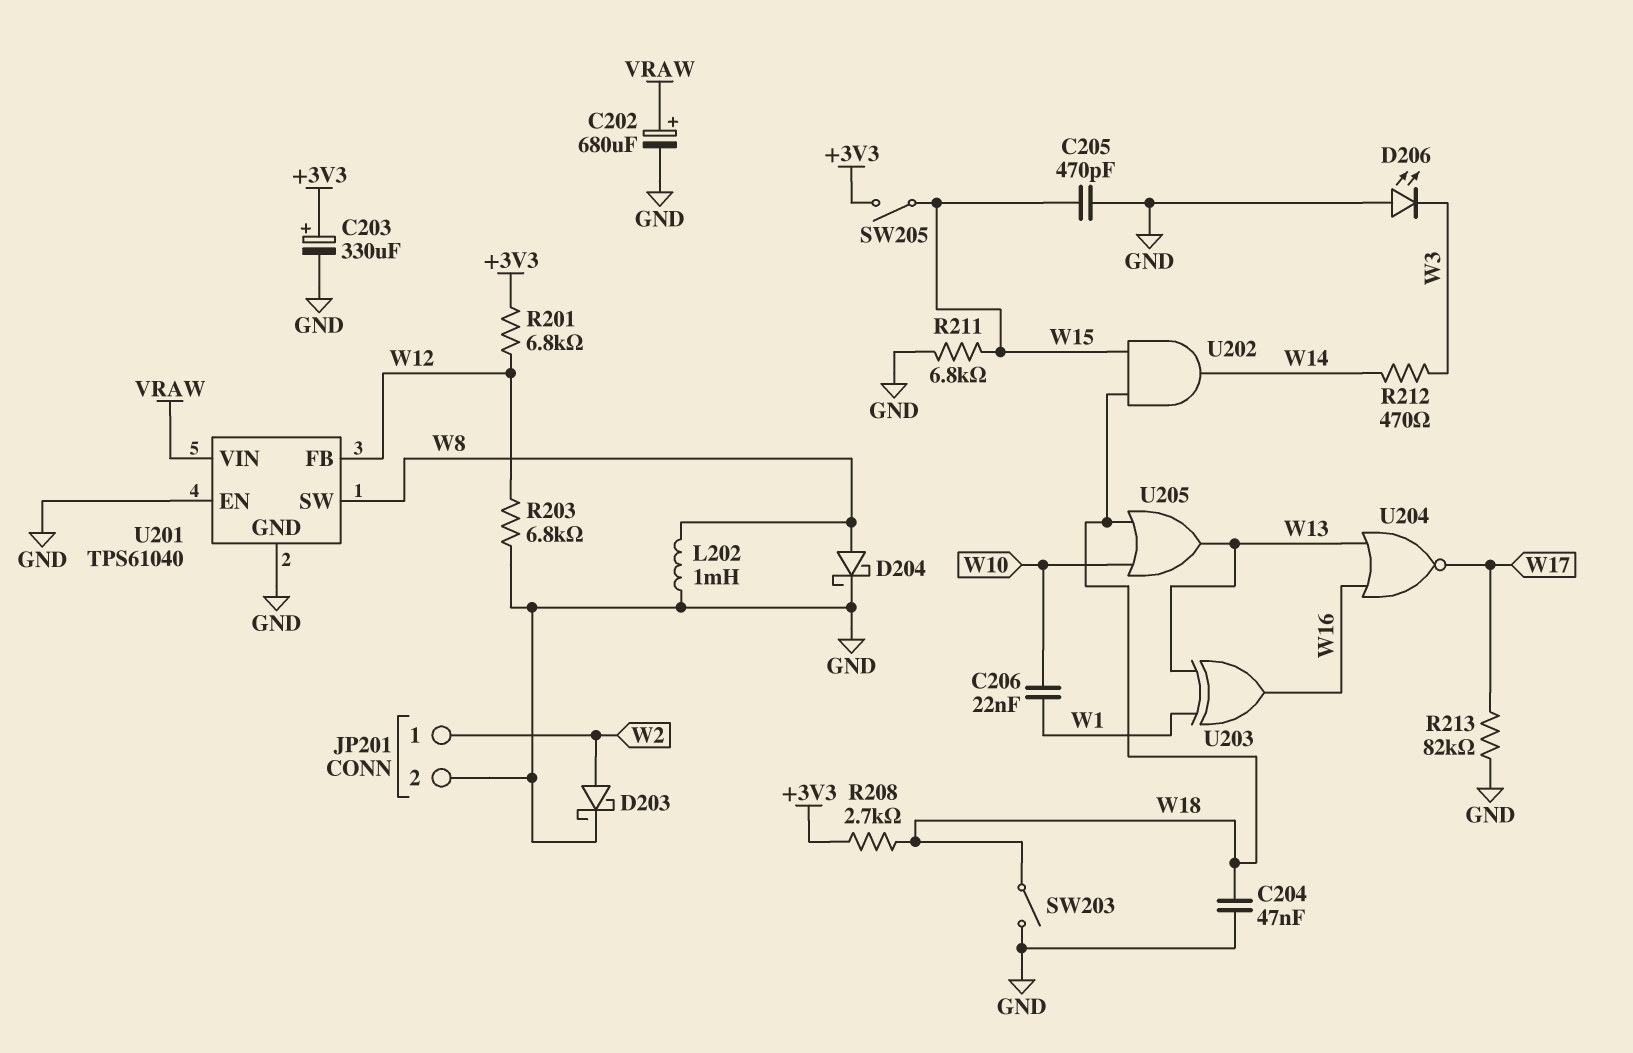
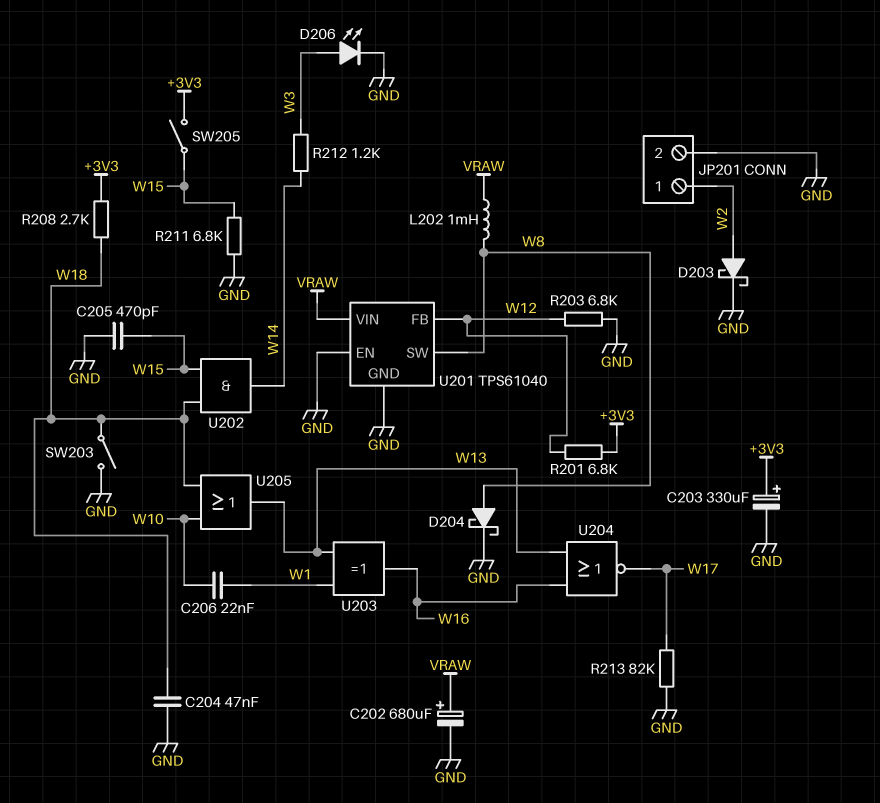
D206: LED (A GND, K W3) -> LED (A W3, K GND)
L202: 1mH (GND, W8) -> 1mH (VRAW, W8)
R212: 470 (W3, W14) -> 1.2k (W3, W14)

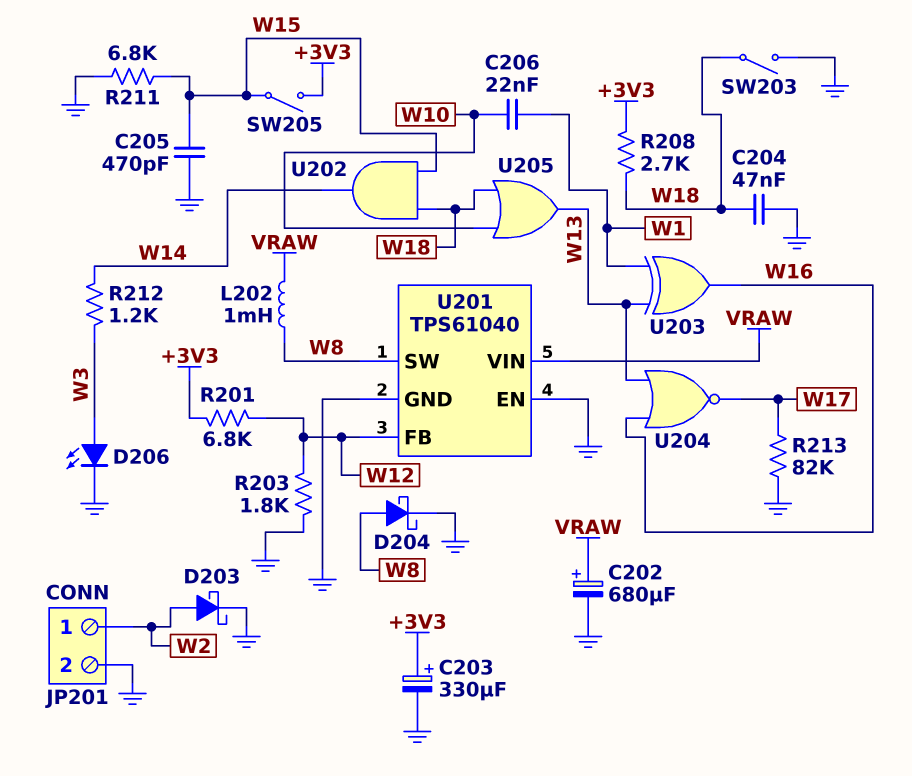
R203: 6.8k (GND, W12) -> 1.8k (GND, W12)

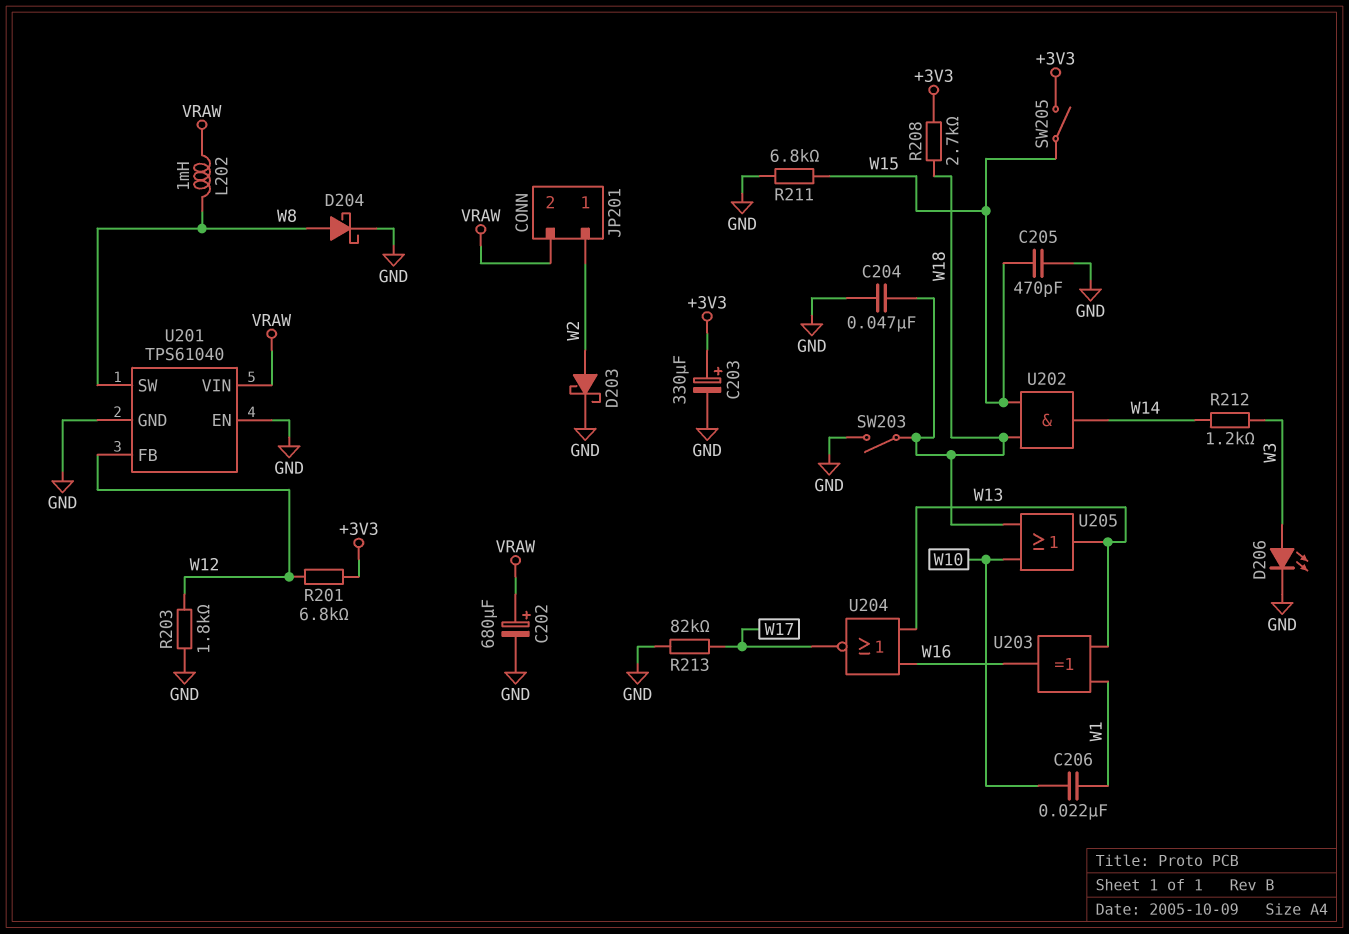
JP201 pin 2: GND -> VRAW

